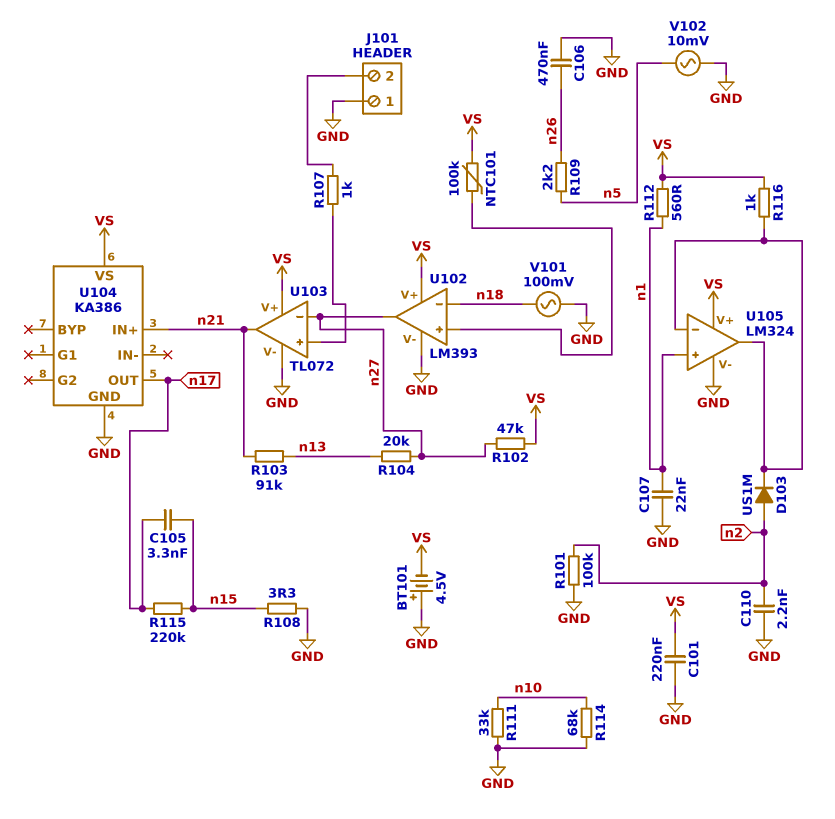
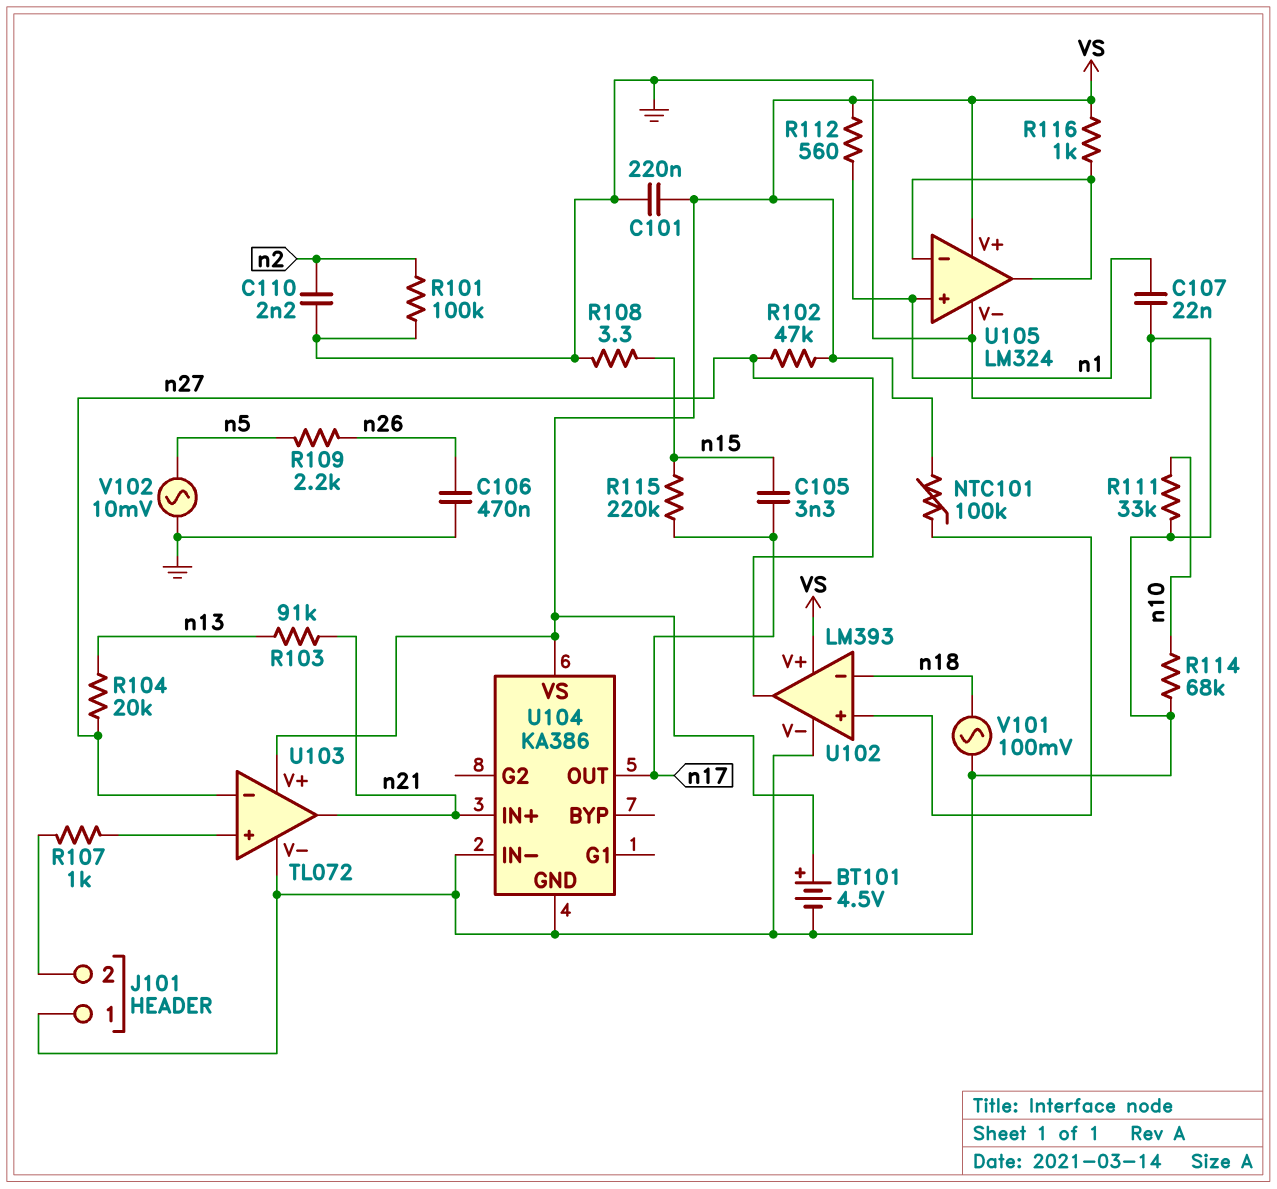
BT101: 4.5V (plus GND, minus VS) -> 4.5V (plus VS, minus GND)
D103: diode US1M (A n2, K U105/in-) -> none
U104 pin IN-: none -> GND

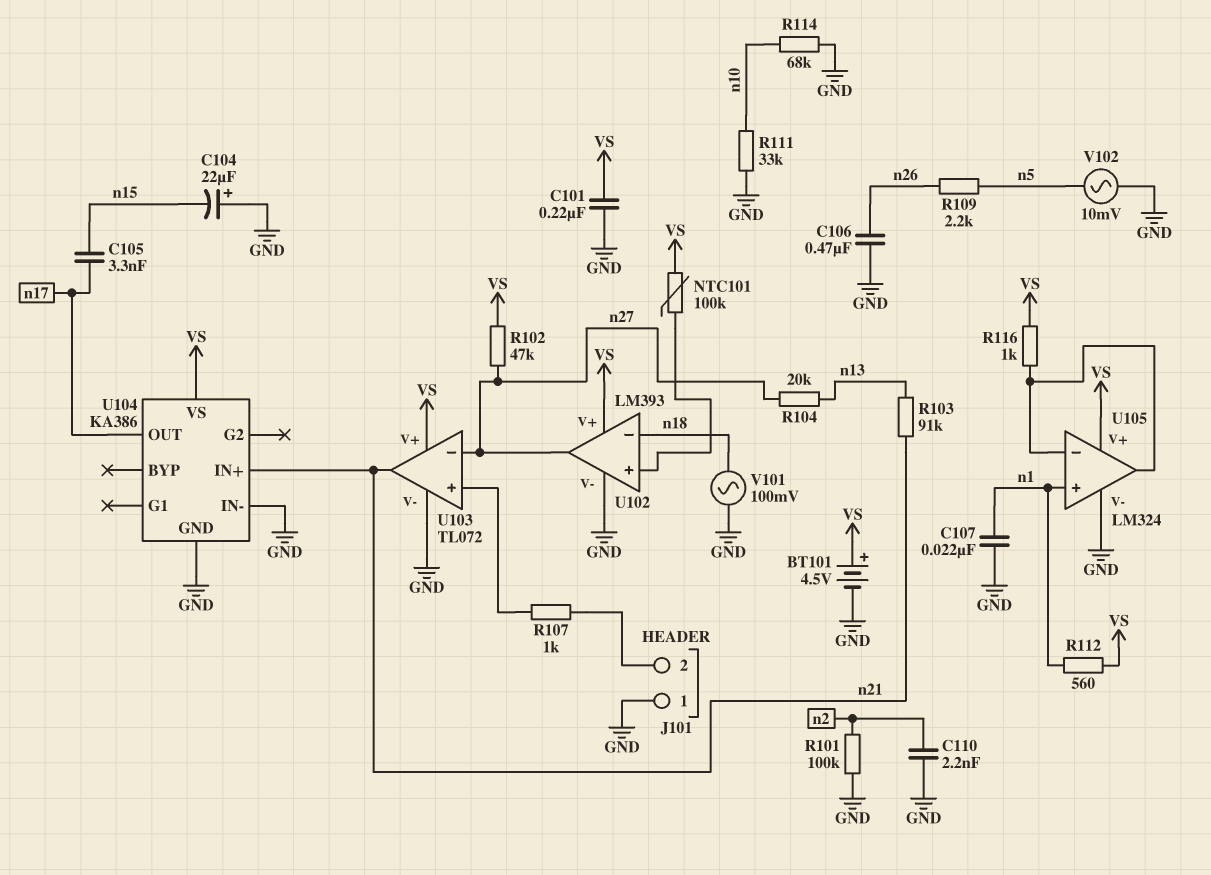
C104: none -> 22uF (plus GND, minus n15)
R108: 3.3 (GND, n15) -> none
R115: 220k (n15, n17) -> none

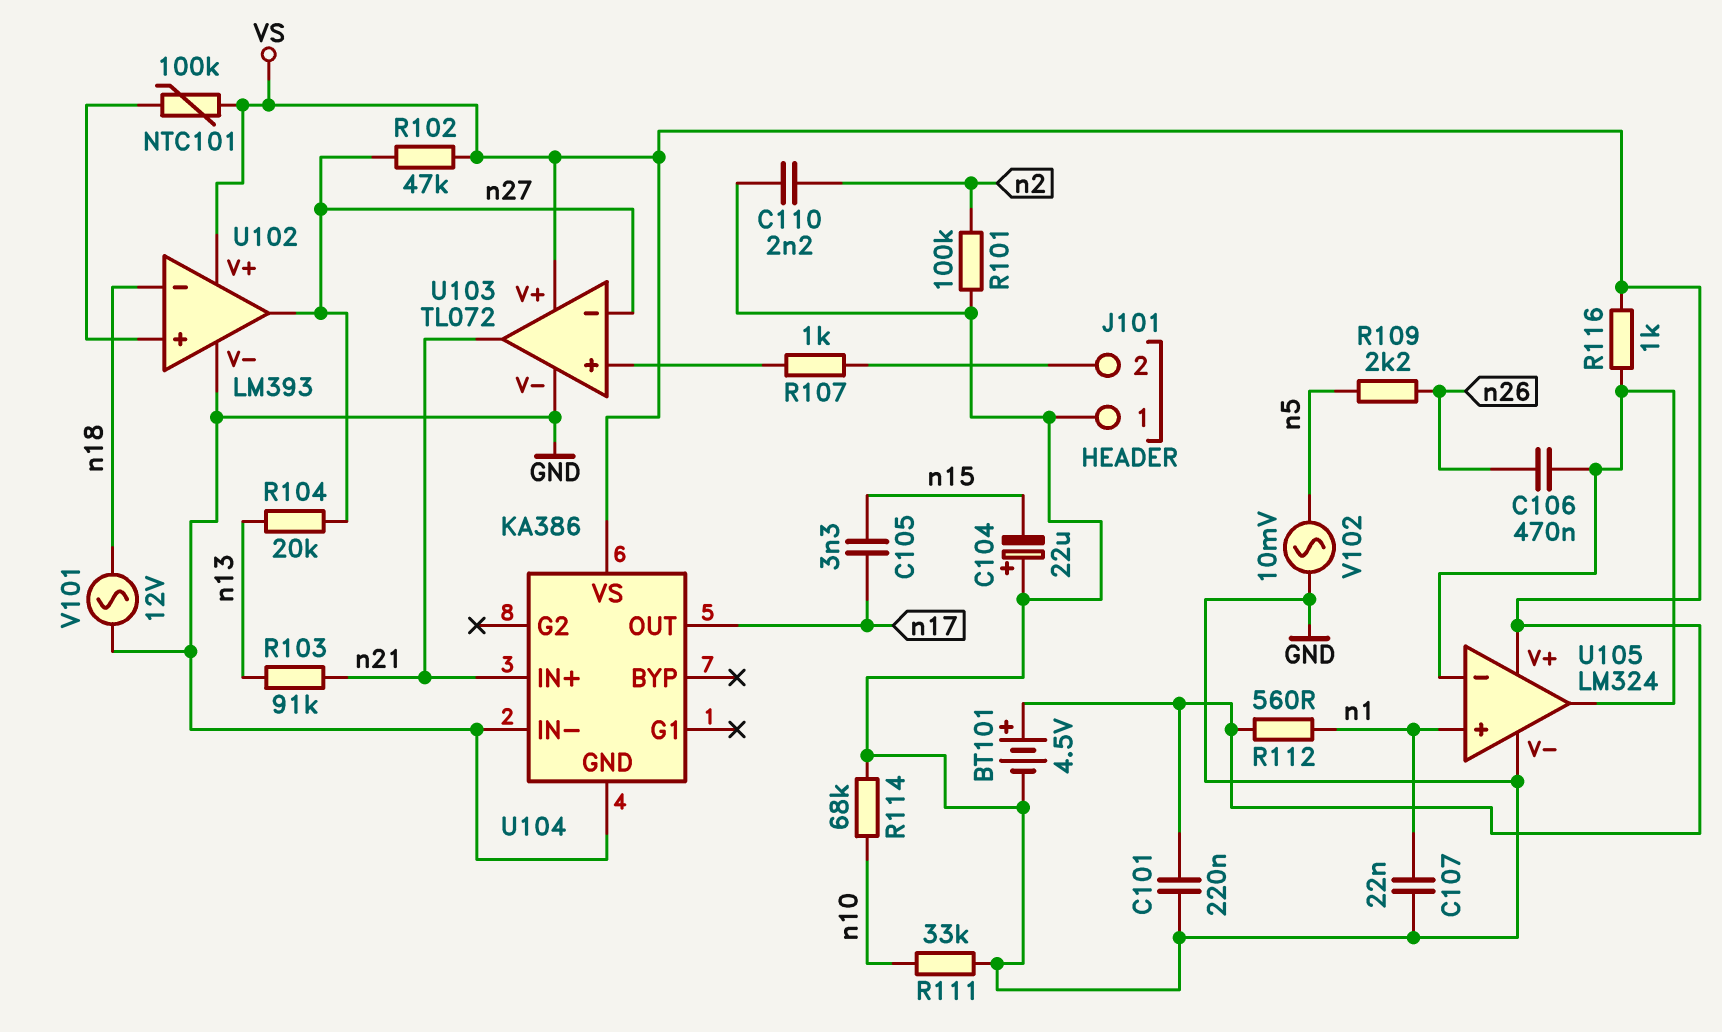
C106: 470nF (GND, n26) -> 470nF (U105/in-, n26)
V101: AC 100mV (GND, n18) -> AC 12V (GND, n18)

